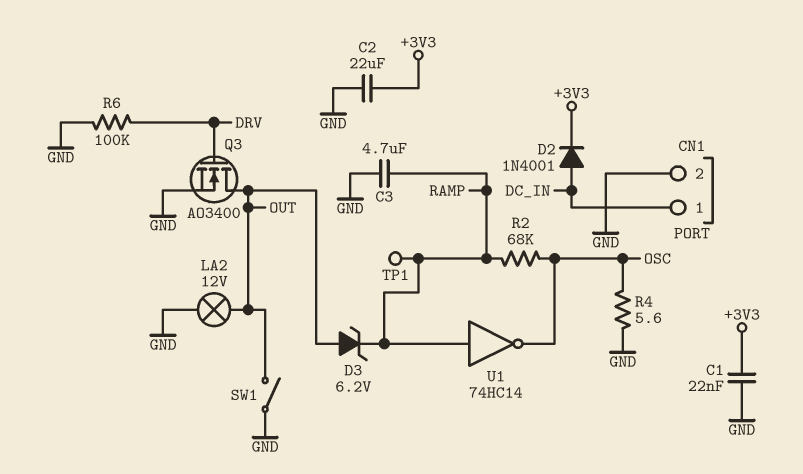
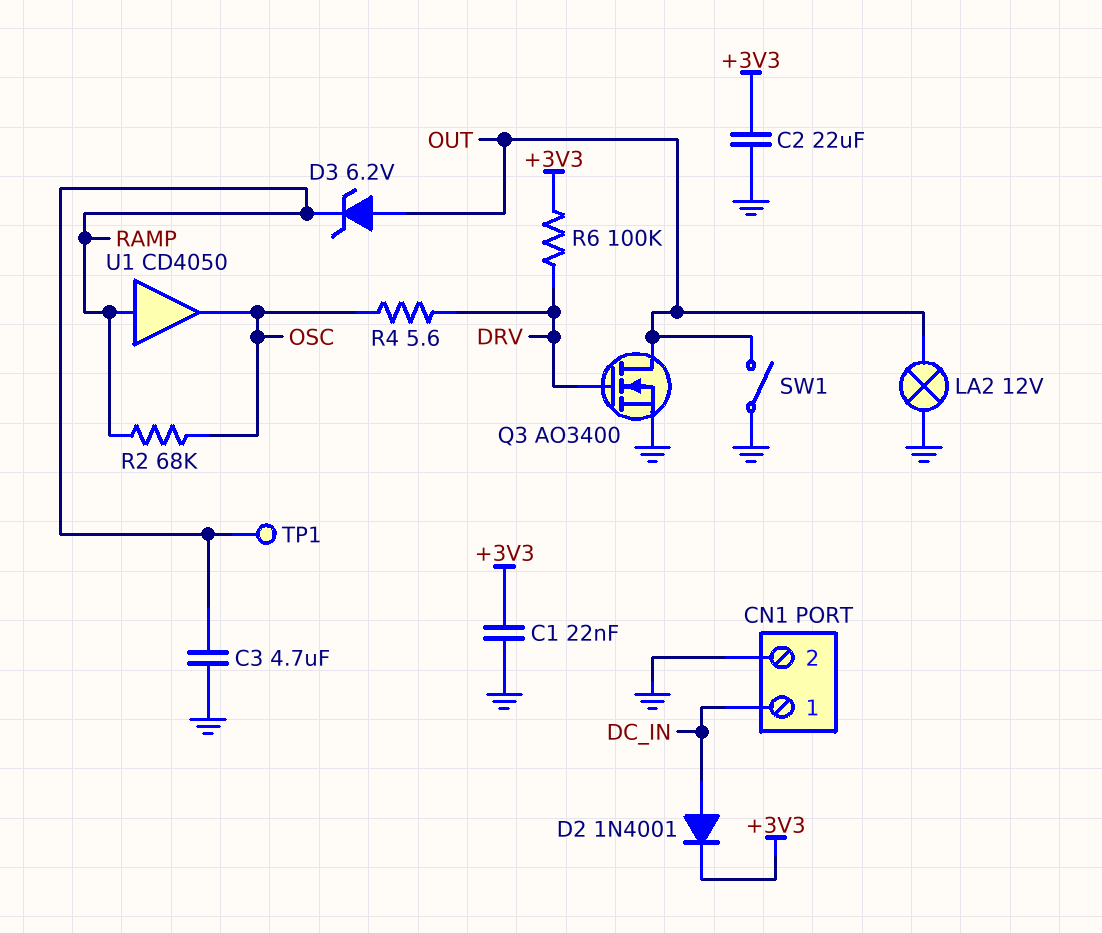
R4: 5.6 (GND, OSC) -> 5.6 (DRV, OSC)
R6: 100k (DRV, GND) -> 100k (+3V3, DRV)
U1: NOT 74HC14 (in RAMP, out OSC) -> buffer CD4050 (in RAMP, out OSC)

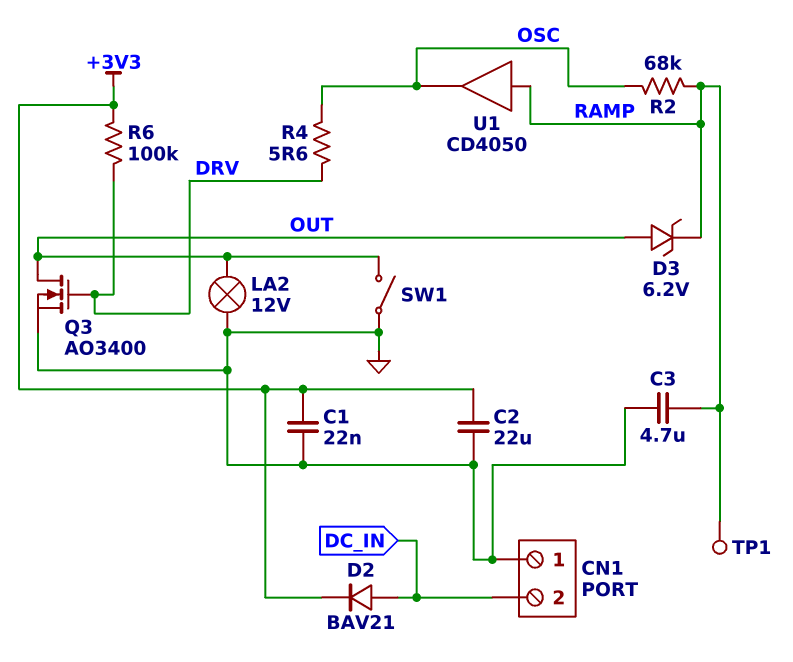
CN1 pin 1: DC_IN -> GND
CN1 pin 2: GND -> DC_IN
D2: diode 1N4001 (A DC_IN, K +3V3) -> diode BAV21 (A DC_IN, K +3V3)

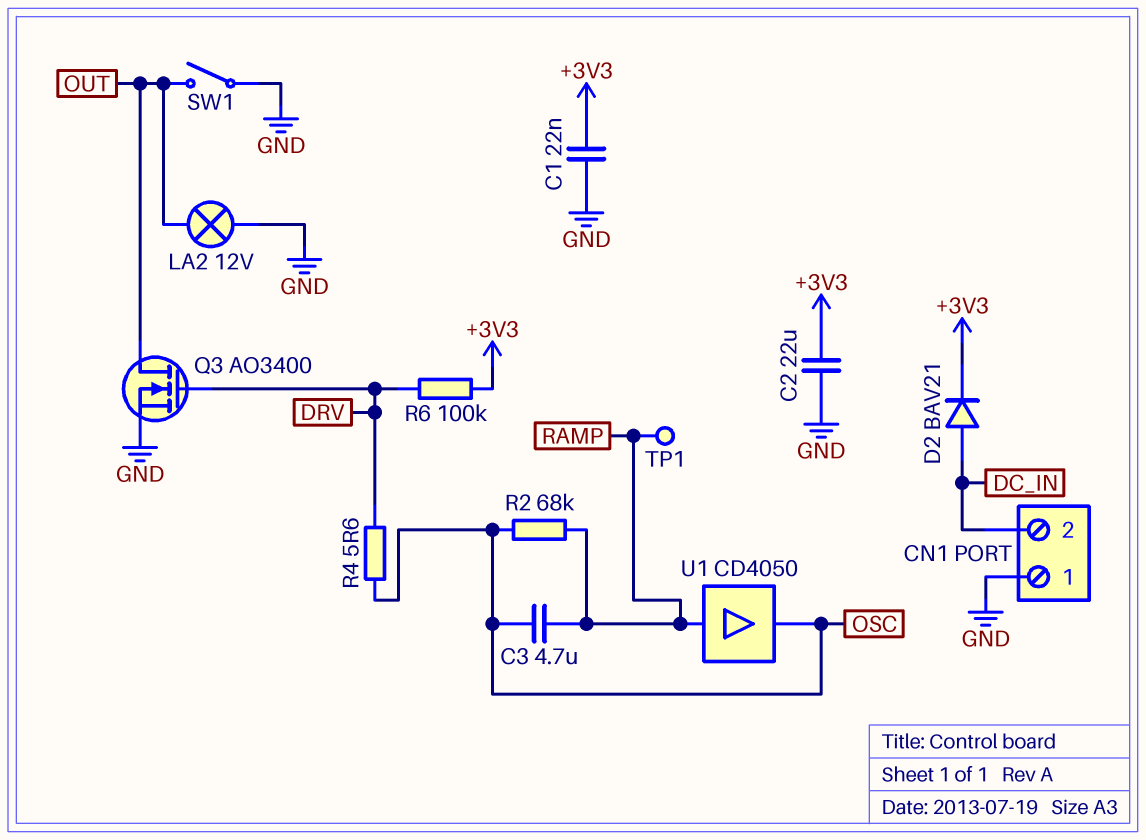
C3: 4.7uF (GND, RAMP) -> 4.7uF (OSC, RAMP)
D3: zener 6.2V (A OUT, K RAMP) -> none

